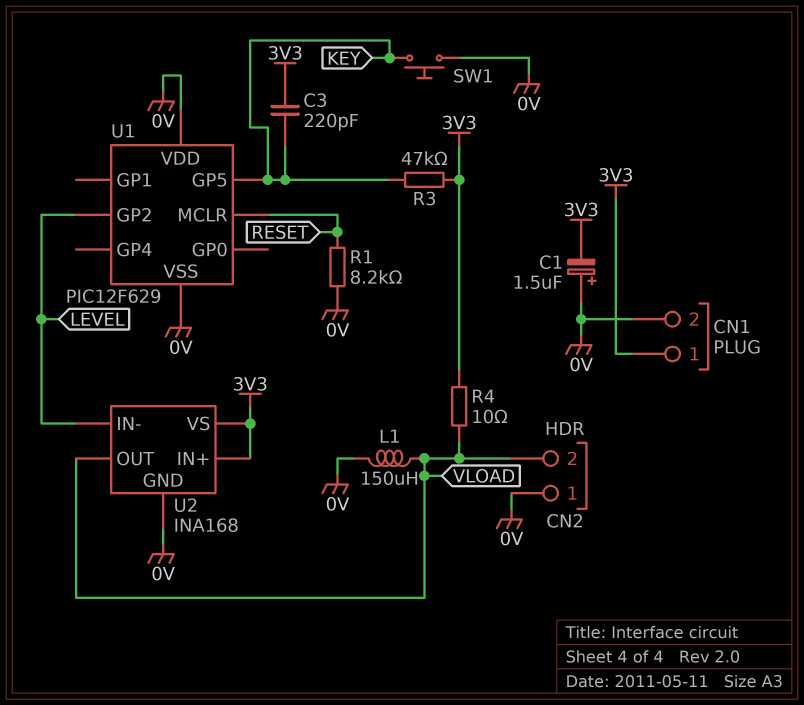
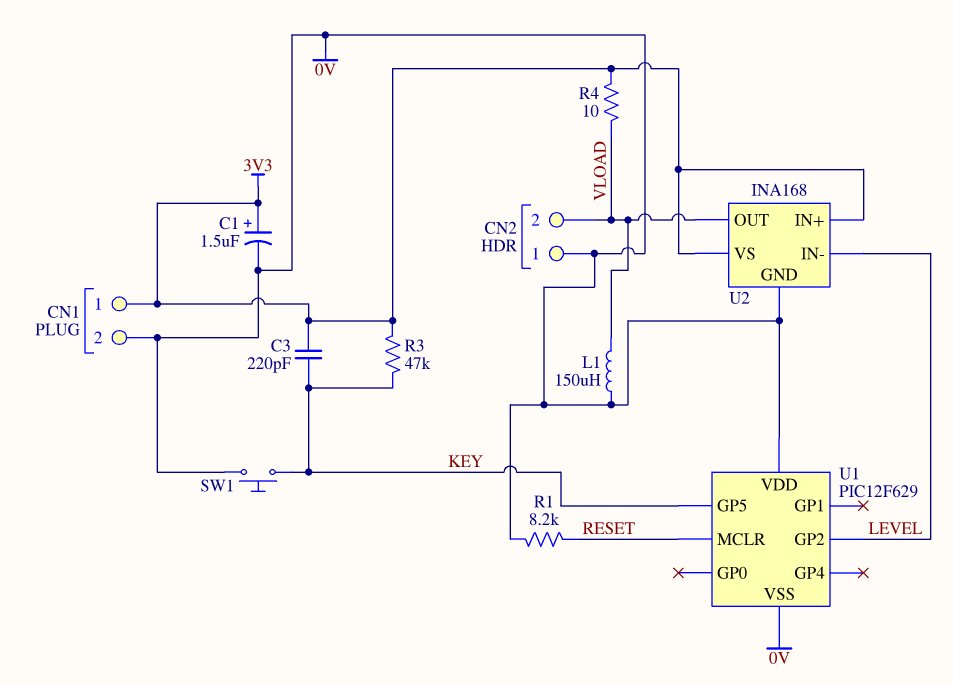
C1: 1.5uF (plus 0V, minus 3V3) -> 1.5uF (plus 3V3, minus 0V)

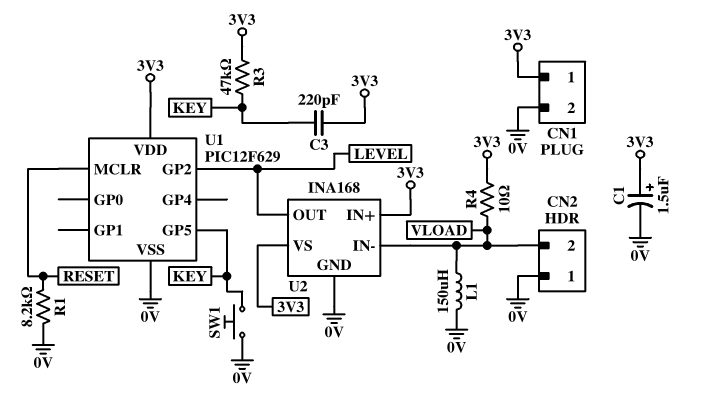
U1 pin VDD: 0V -> 3V3
U2 pin IN-: LEVEL -> VLOAD
U2 pin OUT: VLOAD -> LEVEL

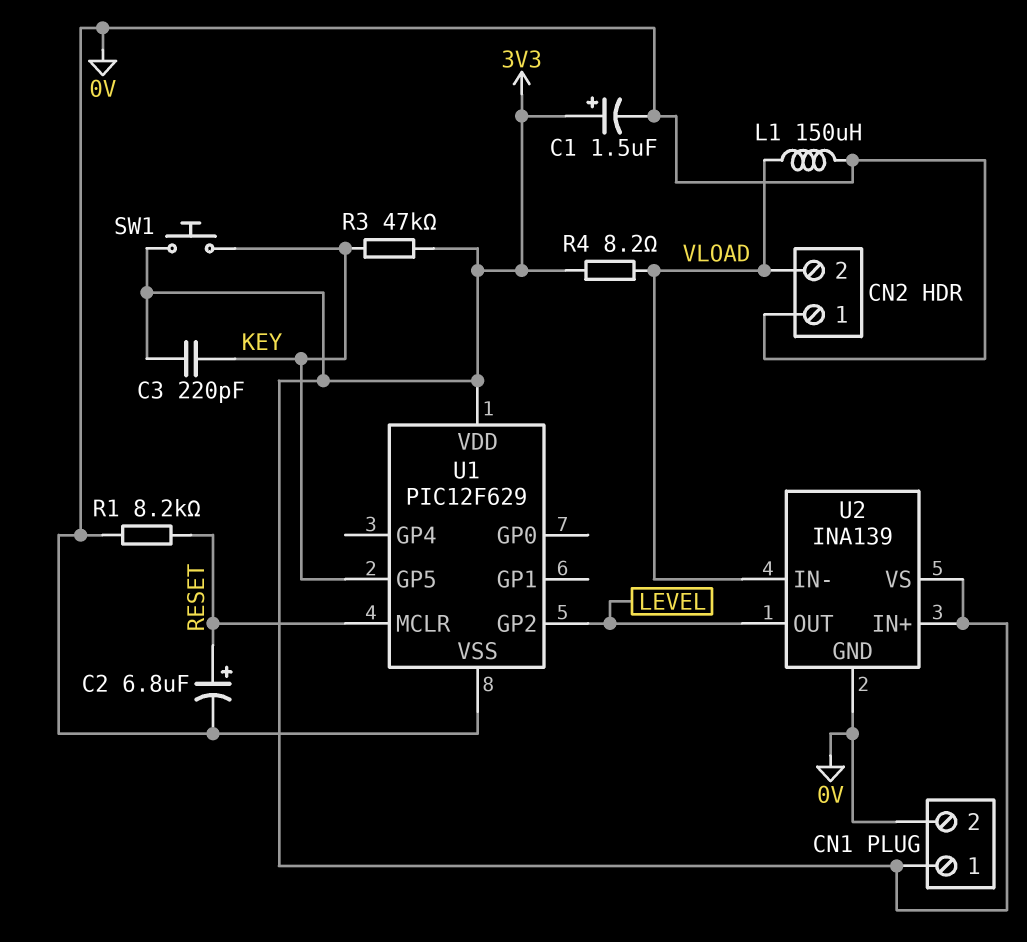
C2: none -> 6.8uF (plus RESET, minus 0V)
R4: 10 (3V3, VLOAD) -> 8.2 (3V3, VLOAD)
SW1: button (0V, KEY) -> button (3V3, KEY)
U2: INA168 -> INA139

